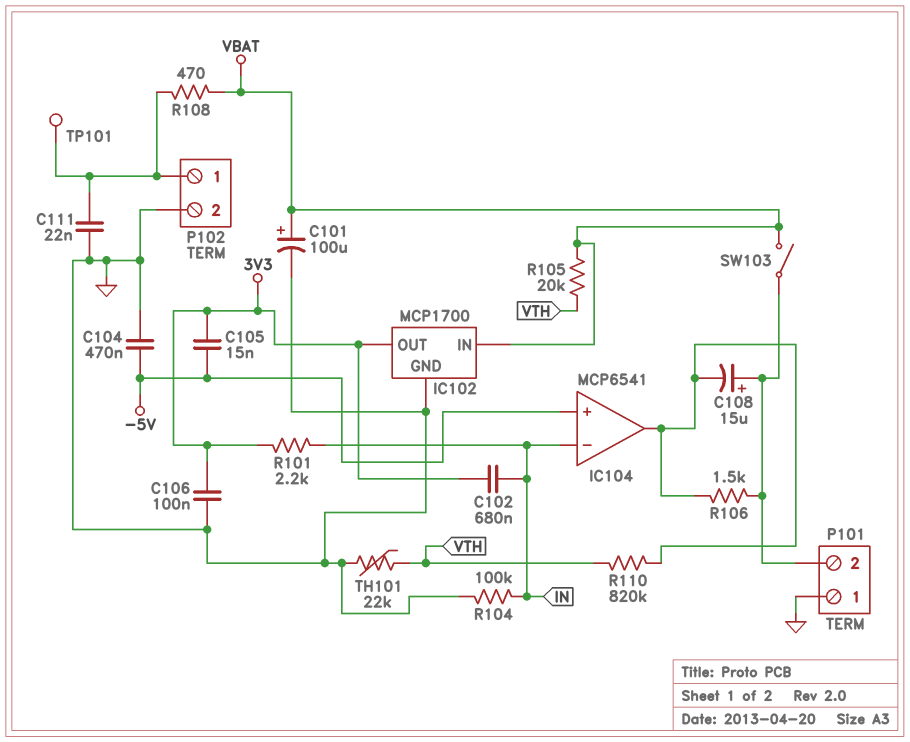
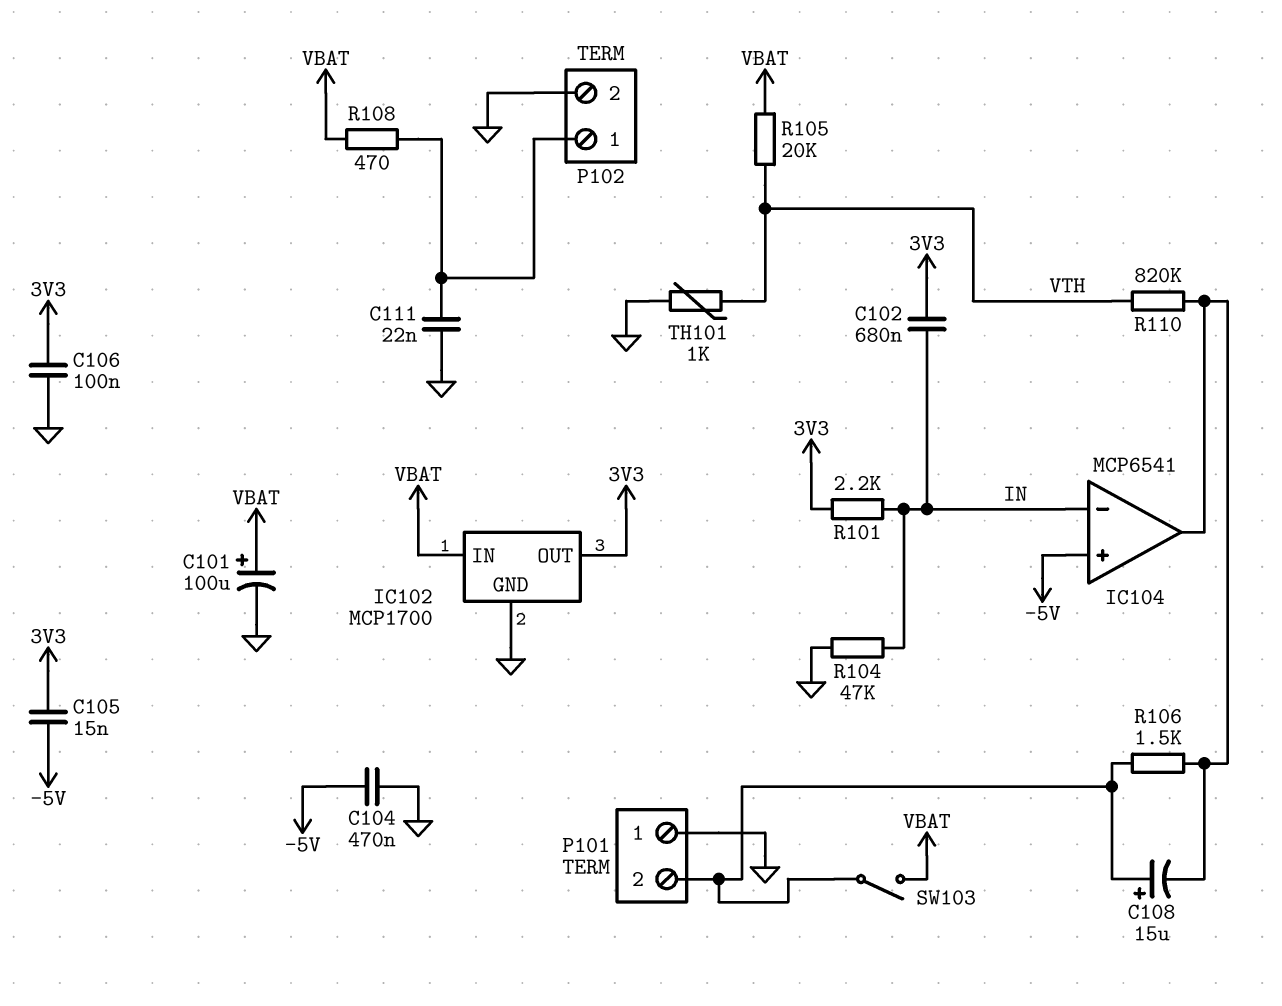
R104: 100k (GND, IN) -> 47k (GND, IN)
TH101: 22k (GND, VTH) -> 1k (GND, VTH)
TP101: test point (P102/1) -> none

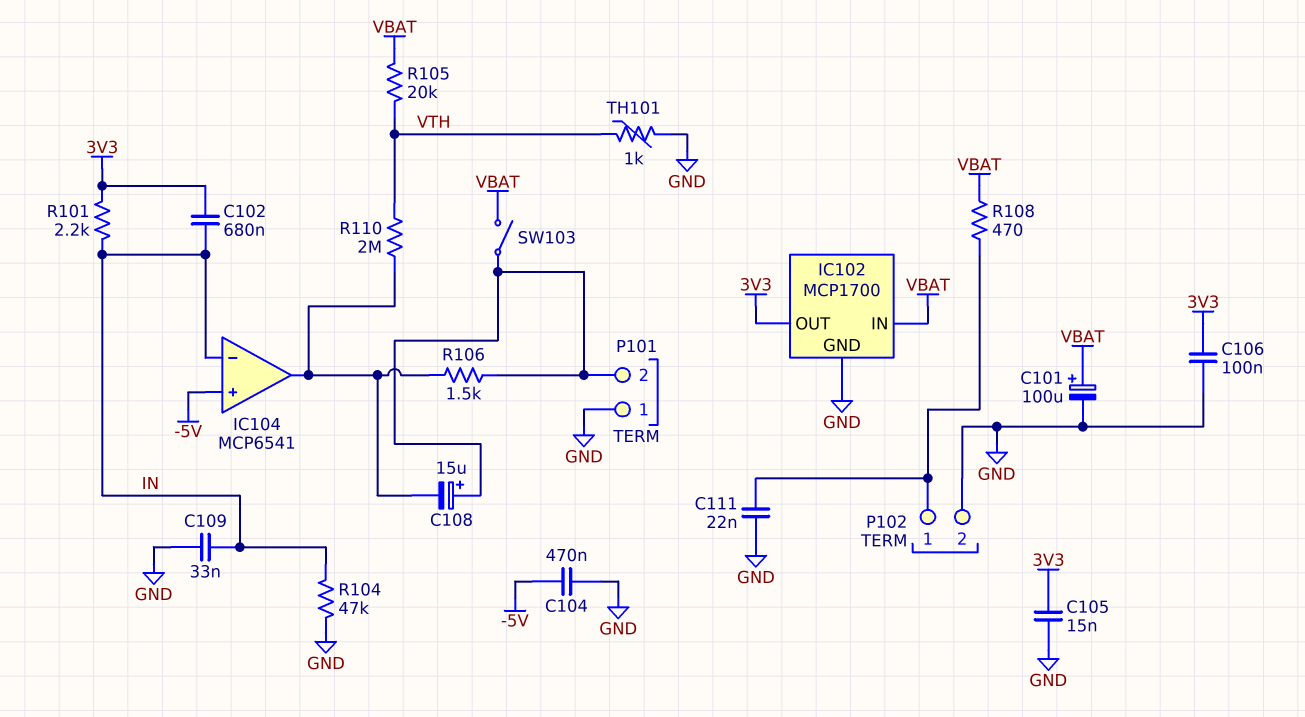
C105: 15nF (-5V, 3V3) -> 15nF (3V3, GND)
C109: none -> 33nF (GND, IN)
R110: 820k (IC104/out, VTH) -> 2M (IC104/out, VTH)

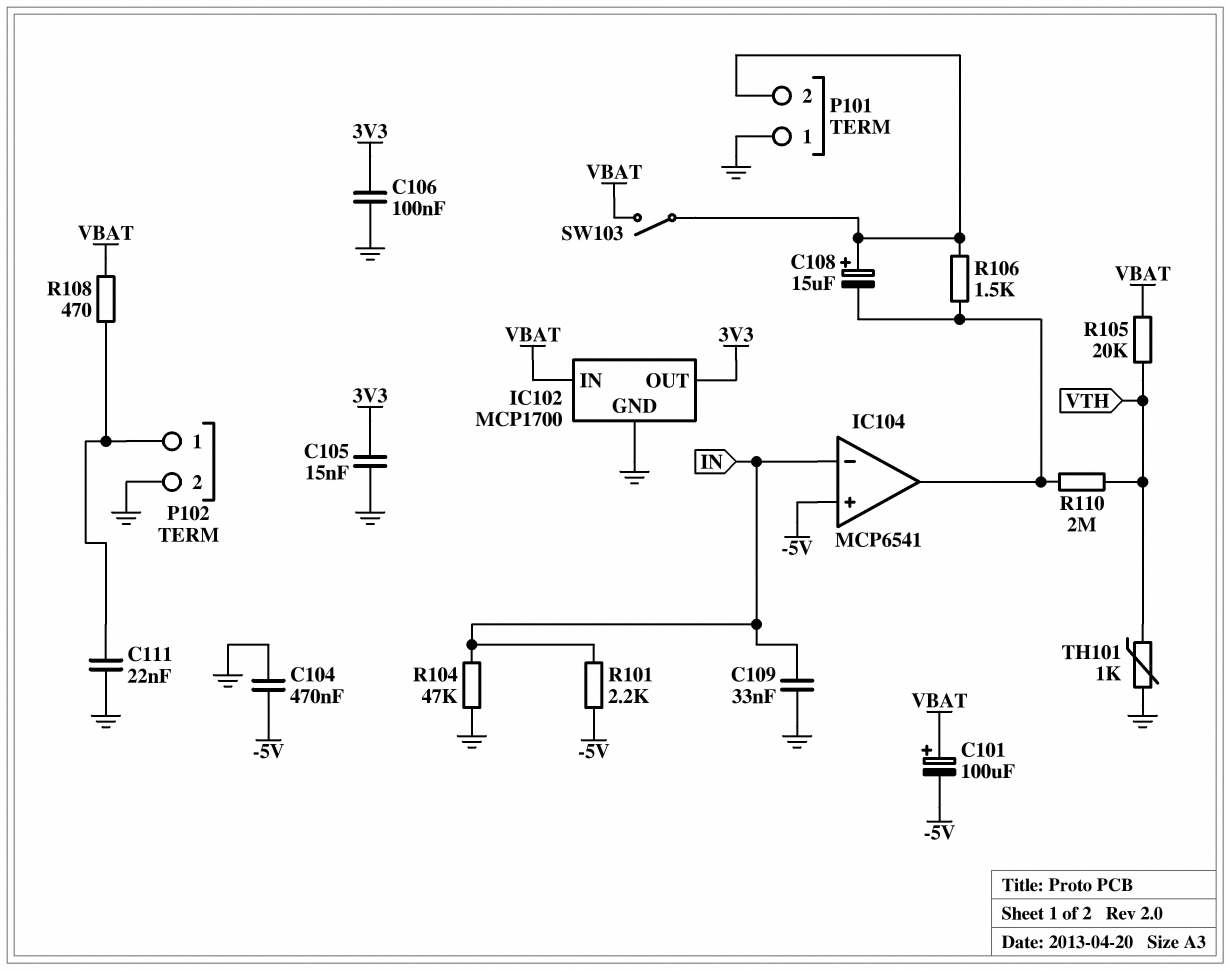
C101: 100uF (plus VBAT, minus GND) -> 100uF (plus VBAT, minus -5V)
C102: 680nF (3V3, IN) -> none
R101: 2.2k (3V3, IN) -> 2.2k (-5V, IN)

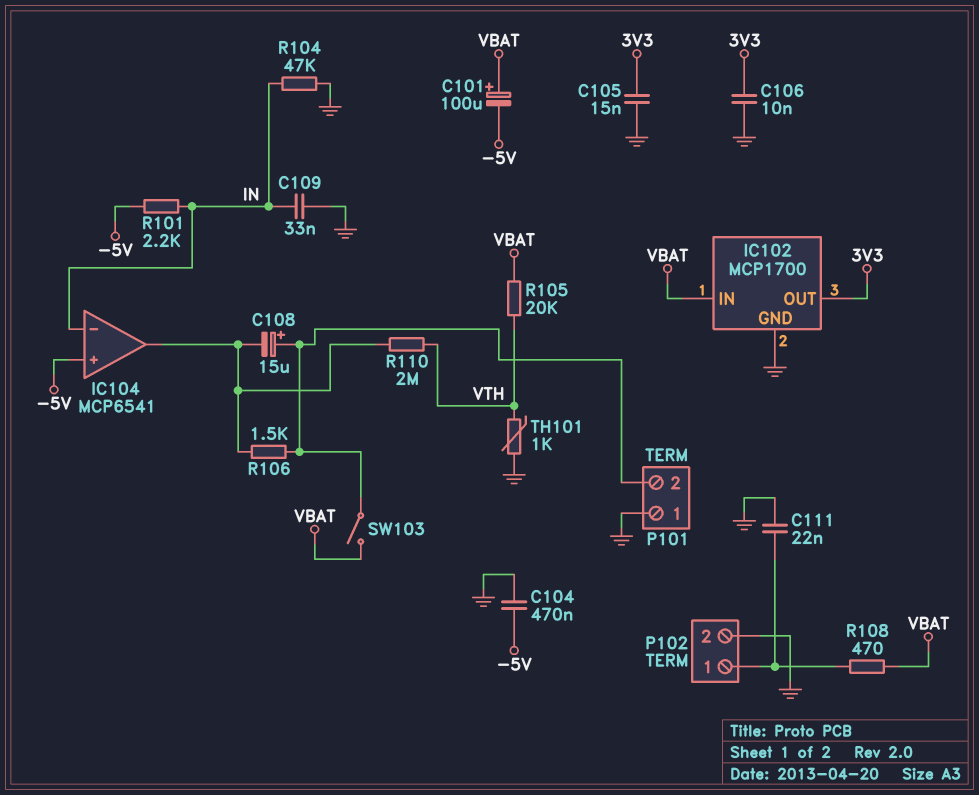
C106: 100nF (3V3, GND) -> 10nF (3V3, GND)

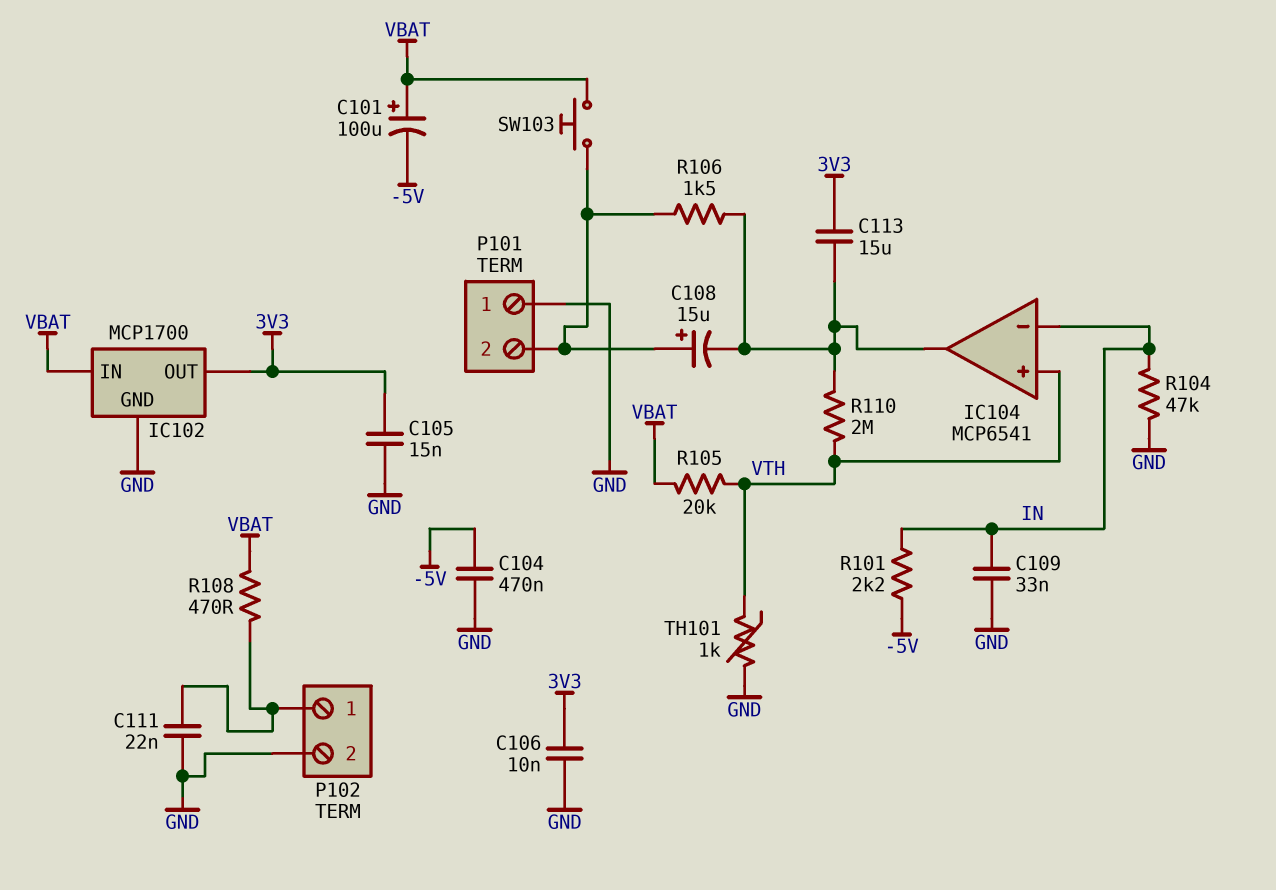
C113: none -> 15uF (3V3, IC104/out)
IC104 pin in+: -5V -> VTH
SW103: switch (P101/2, VBAT) -> button (P101/2, VBAT)

